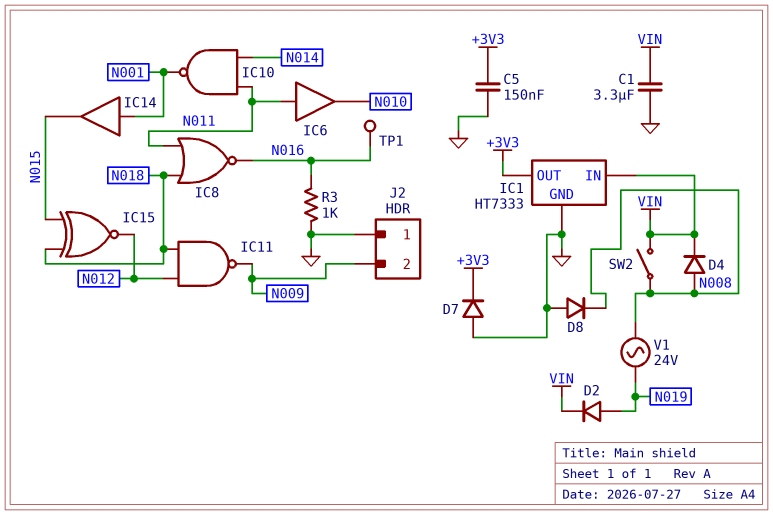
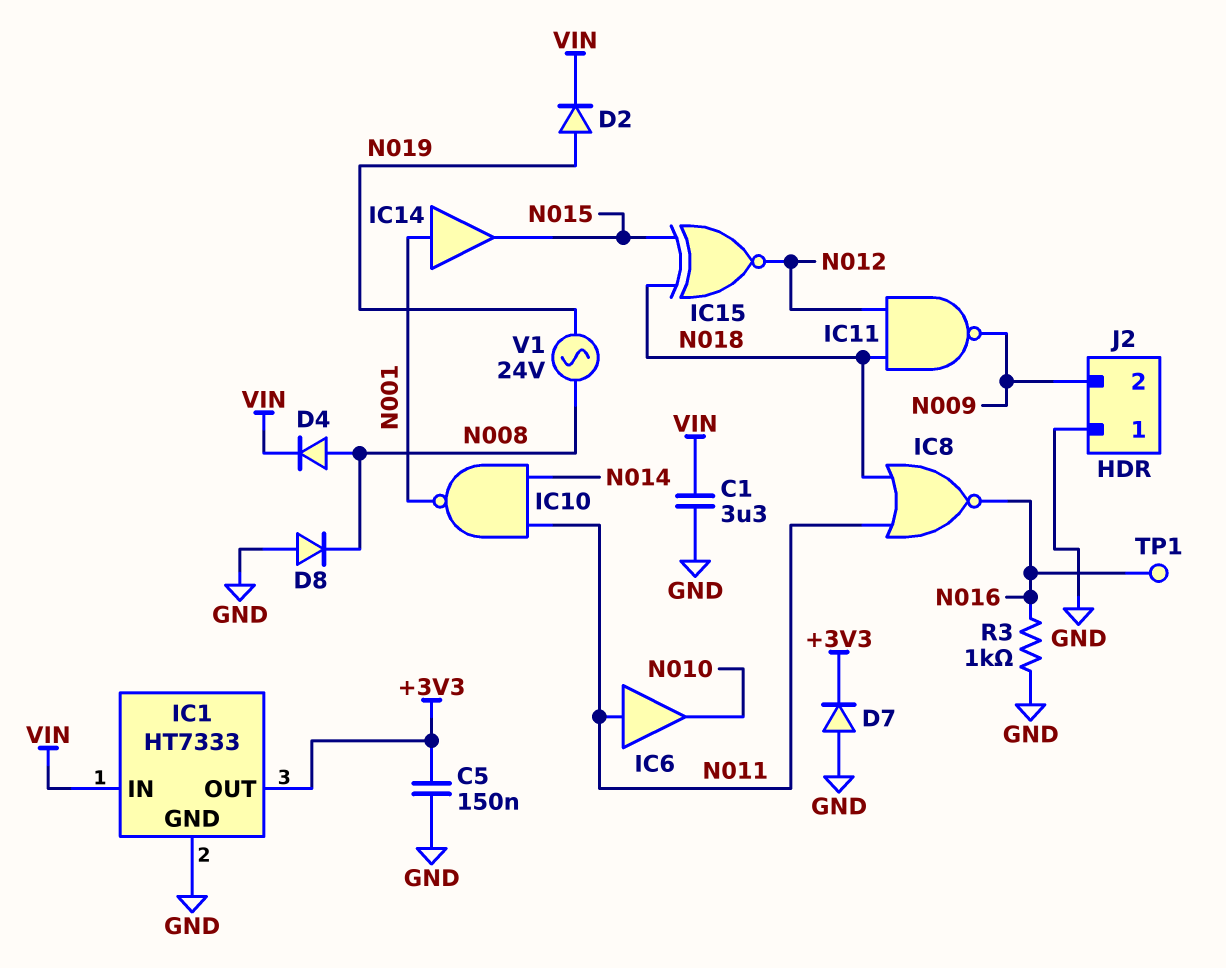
SW2: switch (N008, VIN) -> none

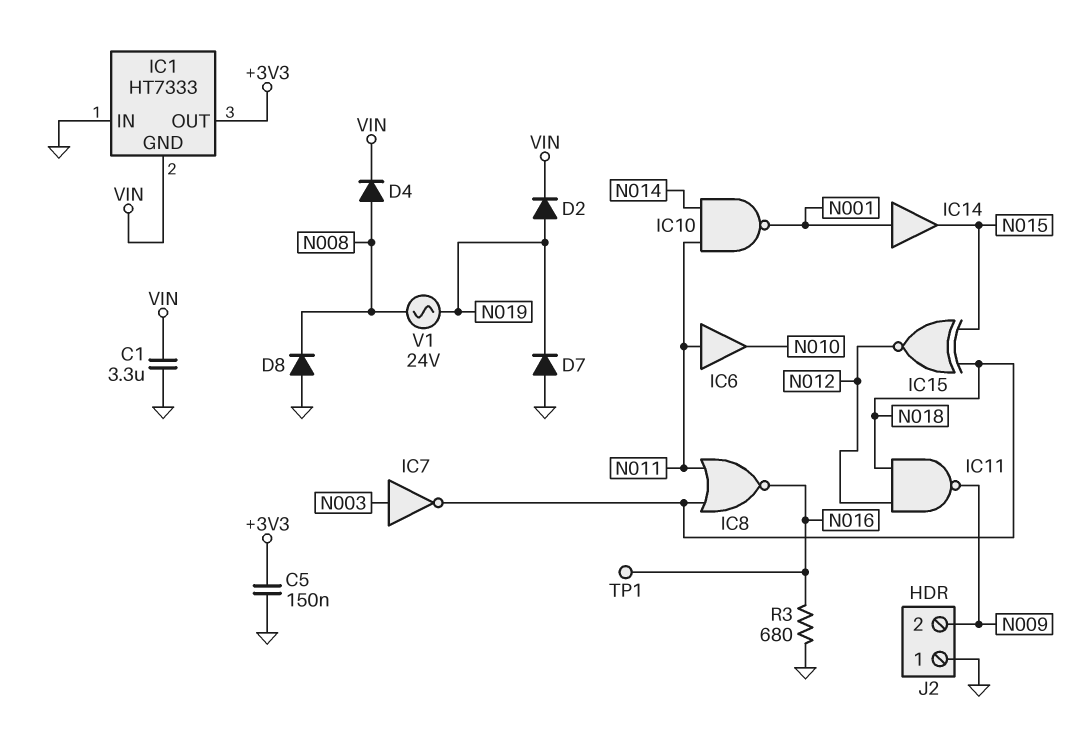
D7: diode (A GND, K +3V3) -> diode (A GND, K N019)
IC1 pin GND: GND -> VIN
IC1 pin IN: VIN -> GND
IC7: none -> NOT (in N003, out N018)
R3: 1k (GND, N016) -> 680 (GND, N016)

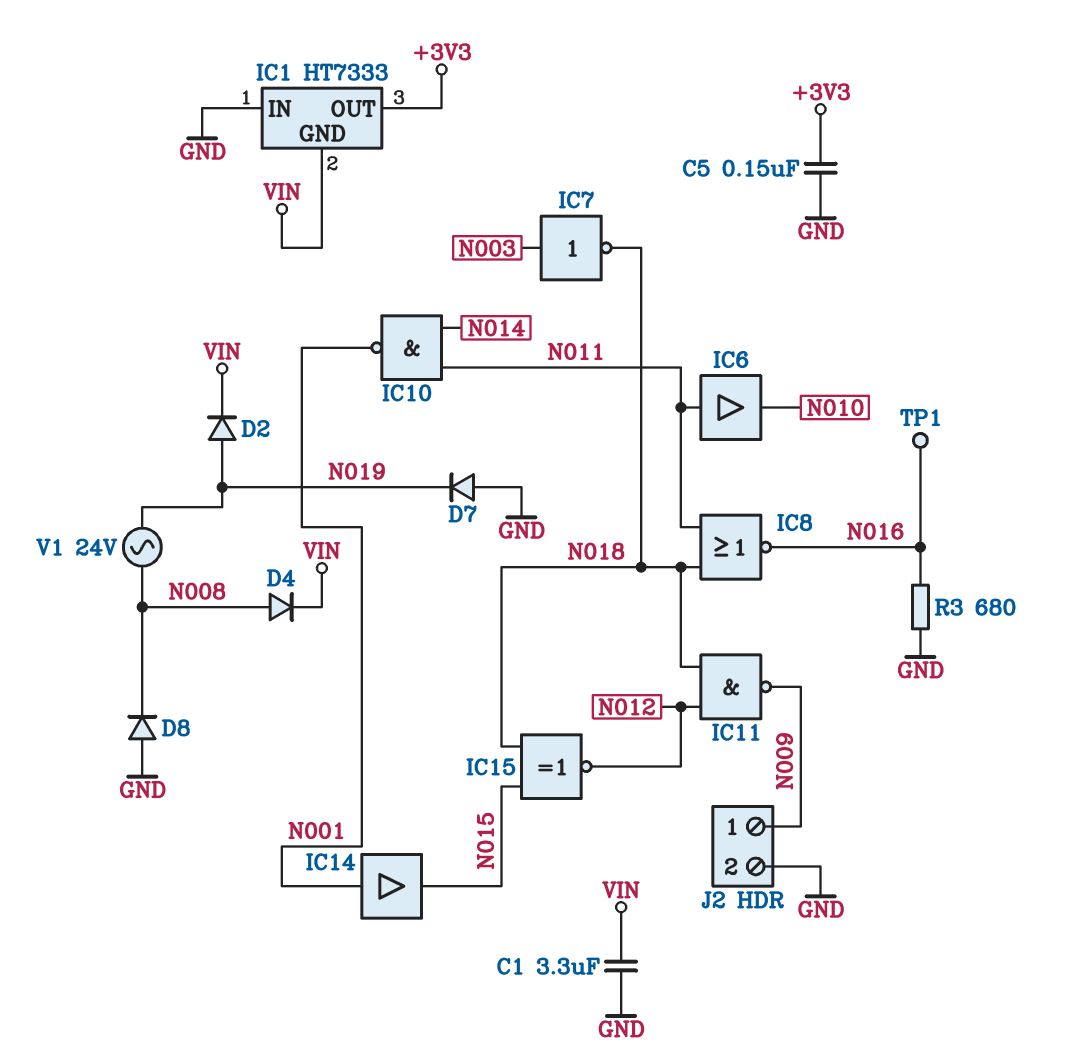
J2 pin 1: GND -> N009
J2 pin 2: N009 -> GND

